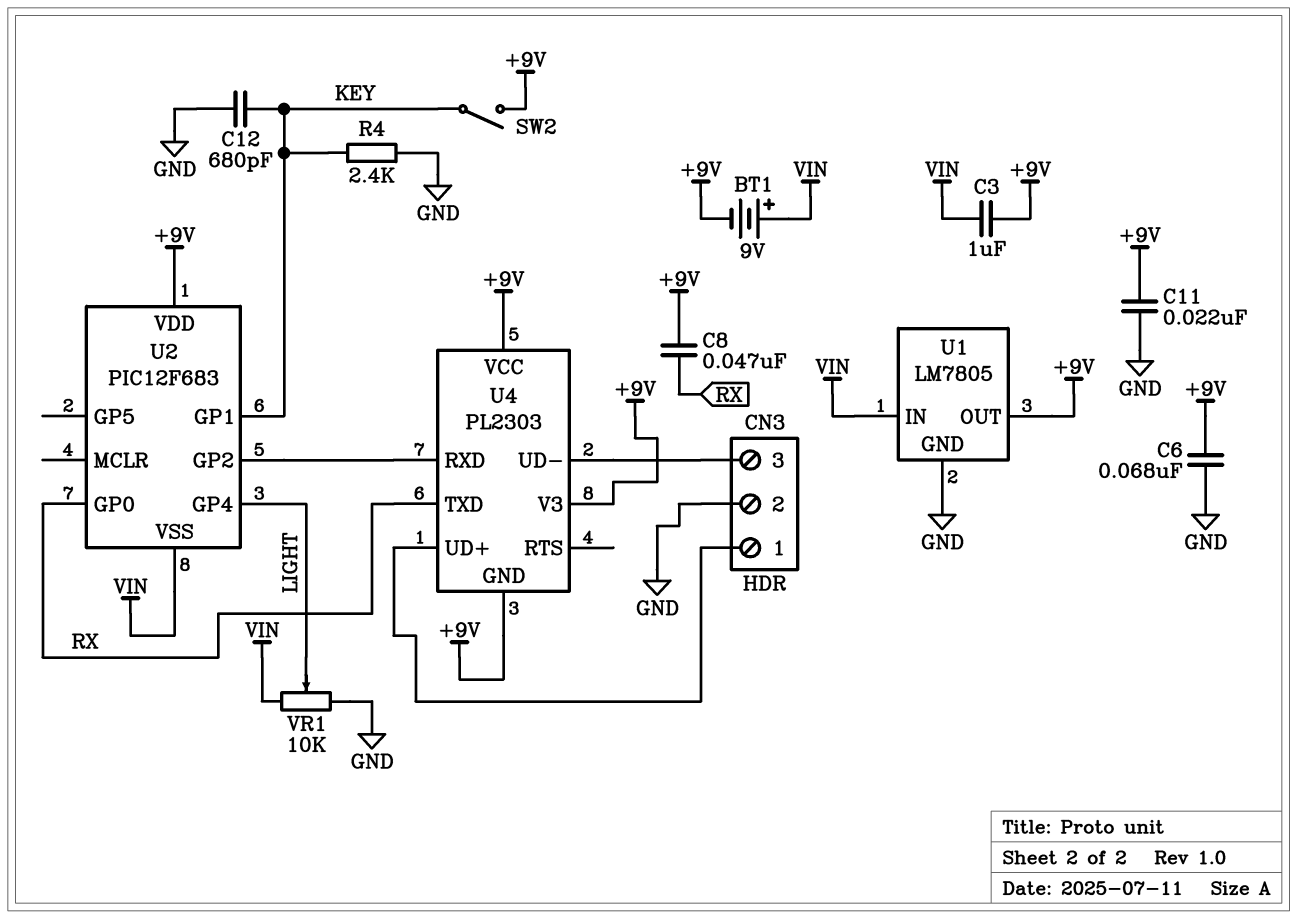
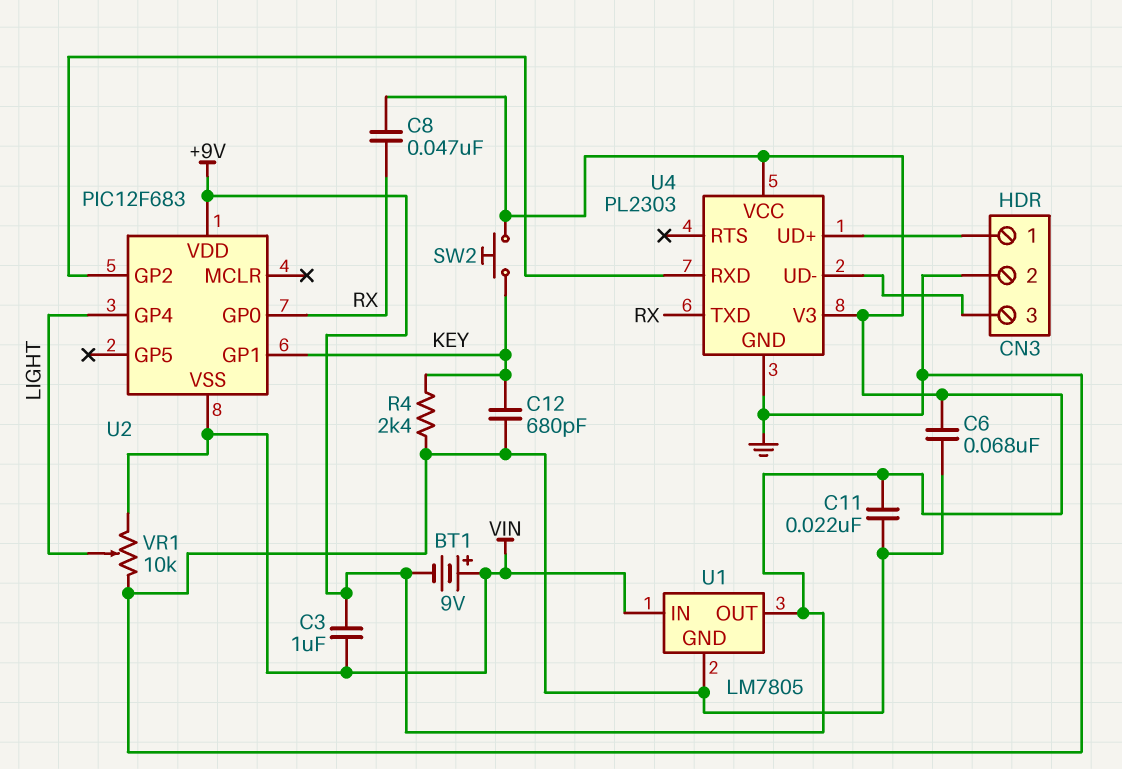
SW2: switch (+9V, KEY) -> button (+9V, KEY)
U4 pin GND: +9V -> GND

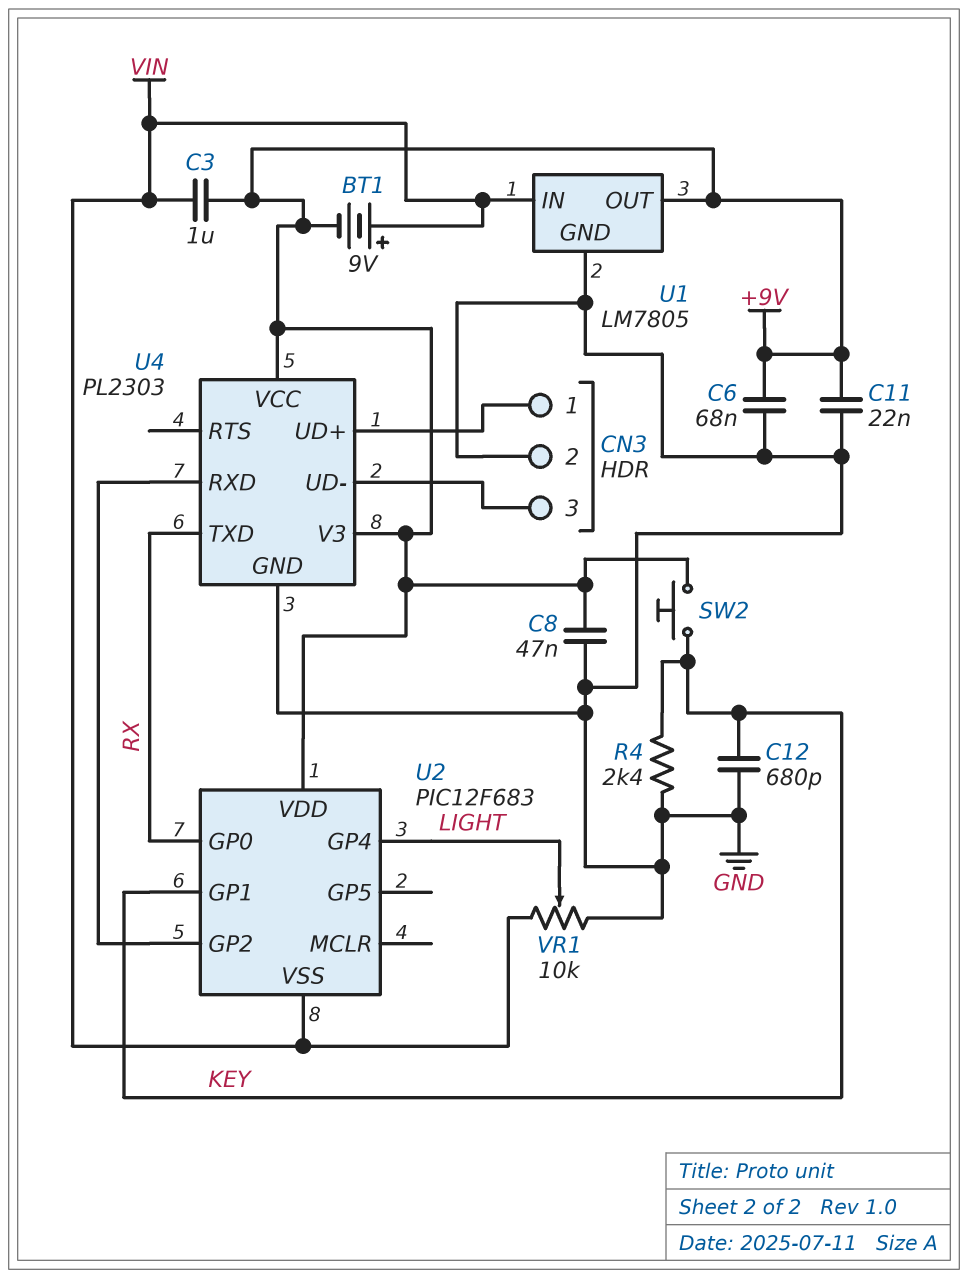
C8: 47nF (+9V, RX) -> 47nF (+9V, GND)

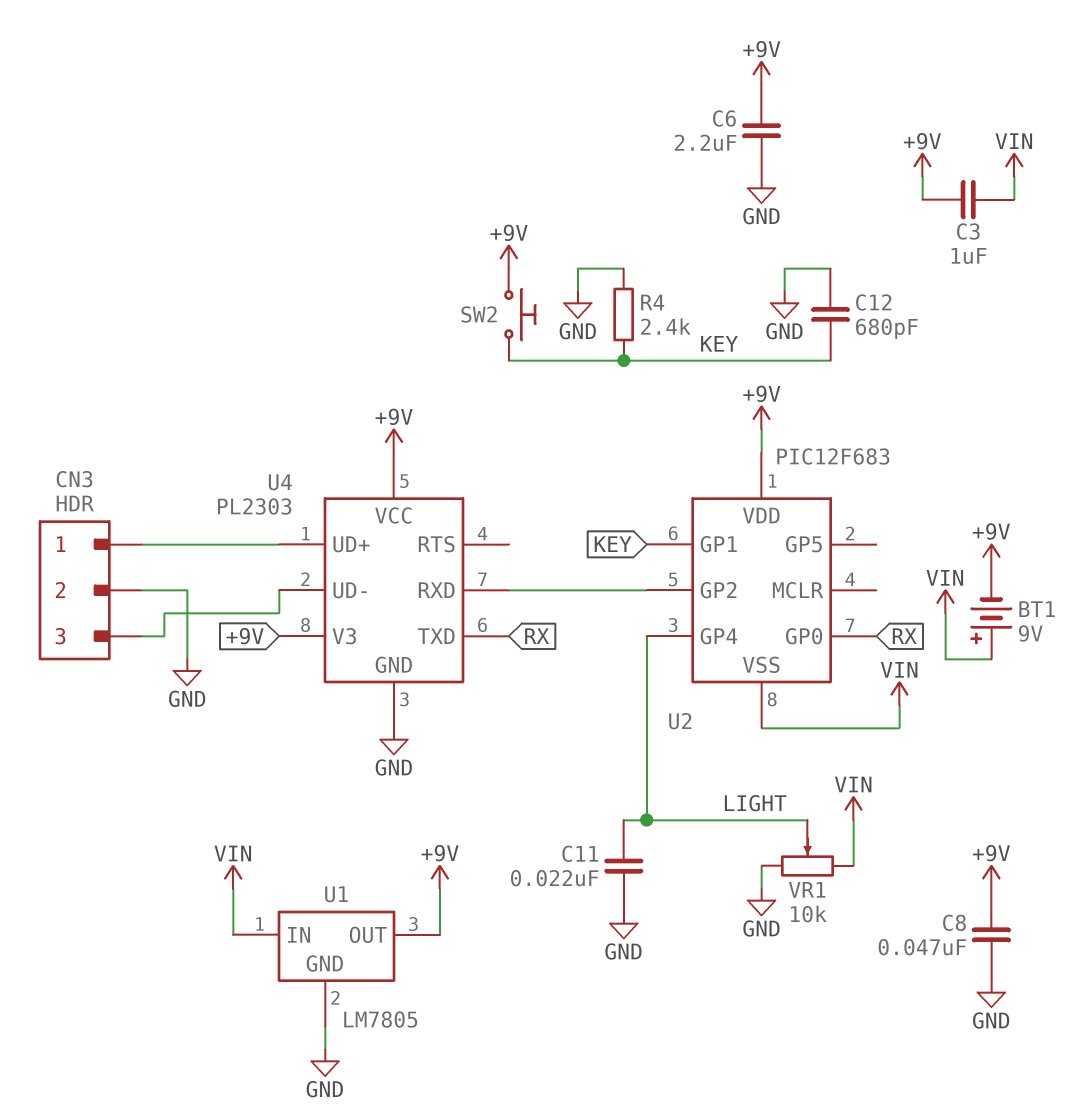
C6: 68nF (+9V, GND) -> 2.2uF (+9V, GND)
C11: 22nF (+9V, GND) -> 22nF (GND, LIGHT)

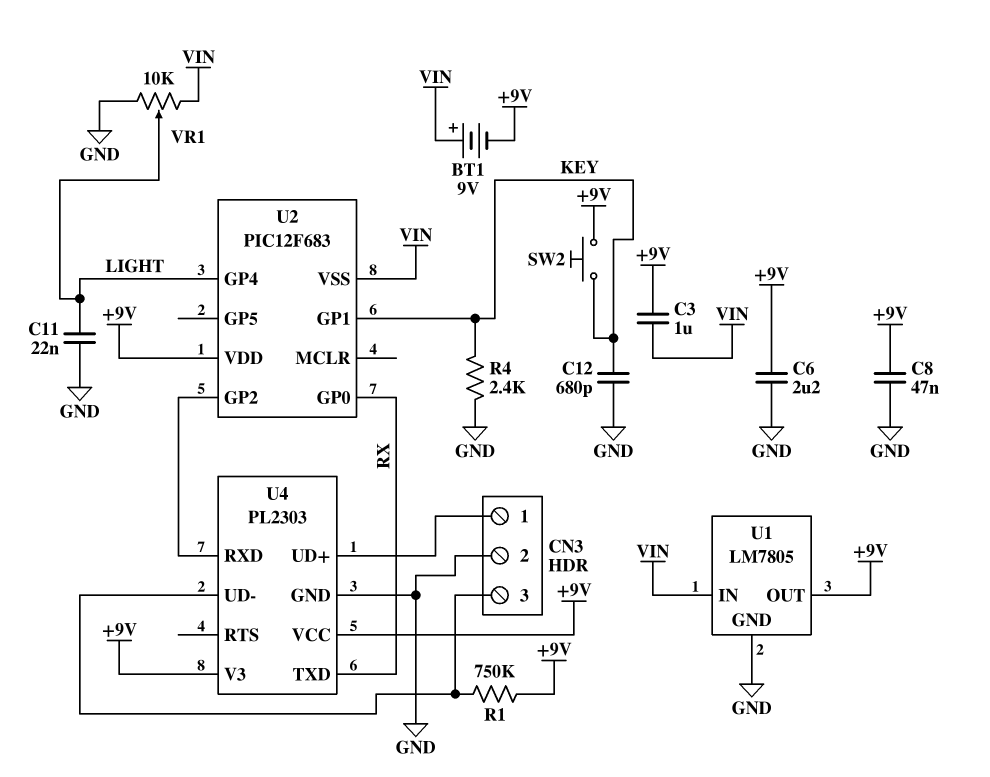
R1: none -> 750k (+9V, CN3/3)

